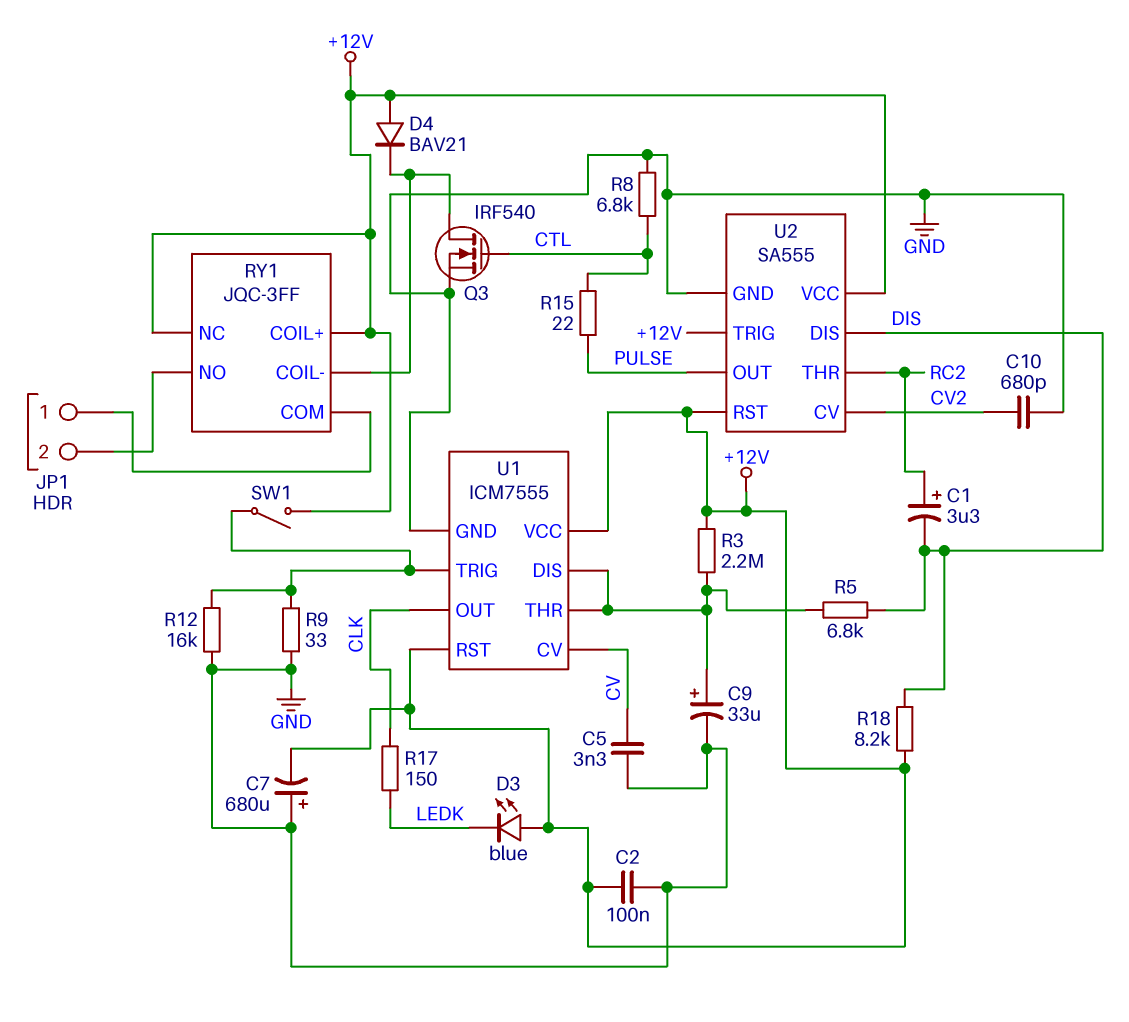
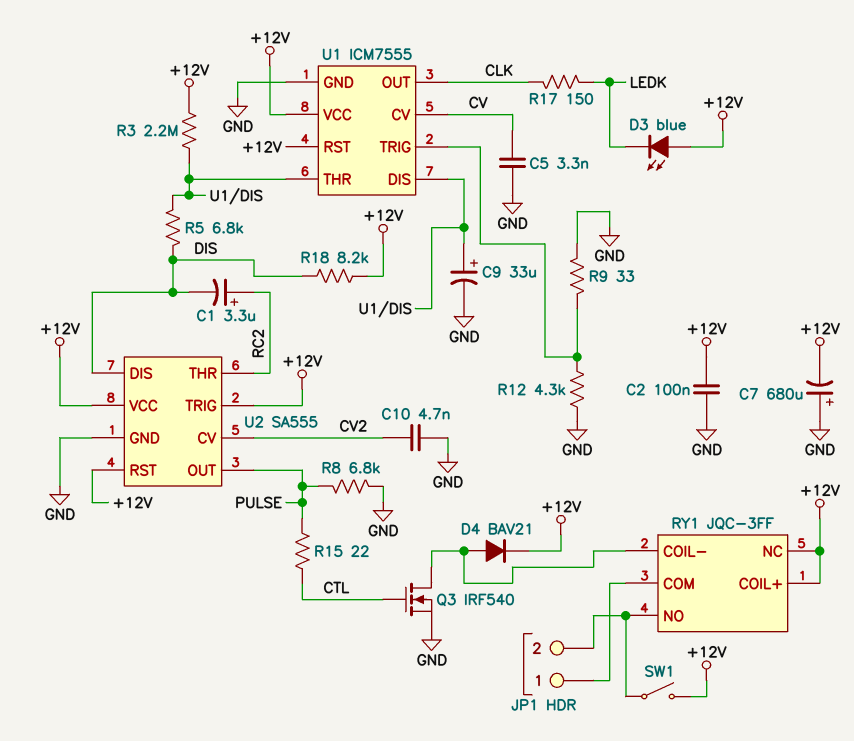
C10: 680pF (CV2, GND) -> 4.7nF (CV2, GND)
D4: diode BAV21 (A +12V, K RY1/COIL-) -> diode BAV21 (A RY1/COIL-, K +12V)
R8: 6.8k (CTL, GND) -> 6.8k (GND, PULSE)
R12: 16k (GND, U1/TRIG) -> 4.3k (GND, U1/TRIG)
SW1: switch (+12V, U1/TRIG) -> switch (+12V, JP1/2)

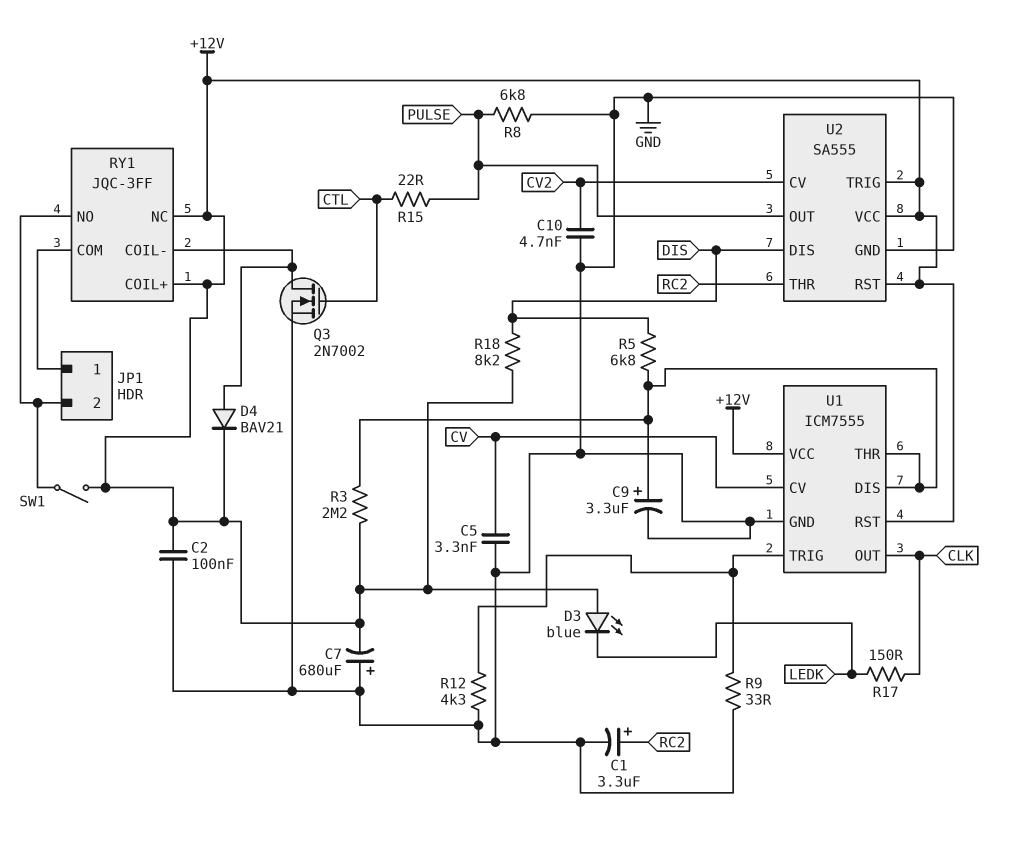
C1: 3.3uF (plus RC2, minus DIS) -> 3.3uF (plus RC2, minus GND)
C9: 33uF (plus U1/DIS, minus GND) -> 3.3uF (plus U1/DIS, minus GND)
Q3: NMOS IRF540 (G CTL, D RY1/COIL-, S GND) -> NMOS 2N7002 (G CTL, D RY1/COIL-, S GND)

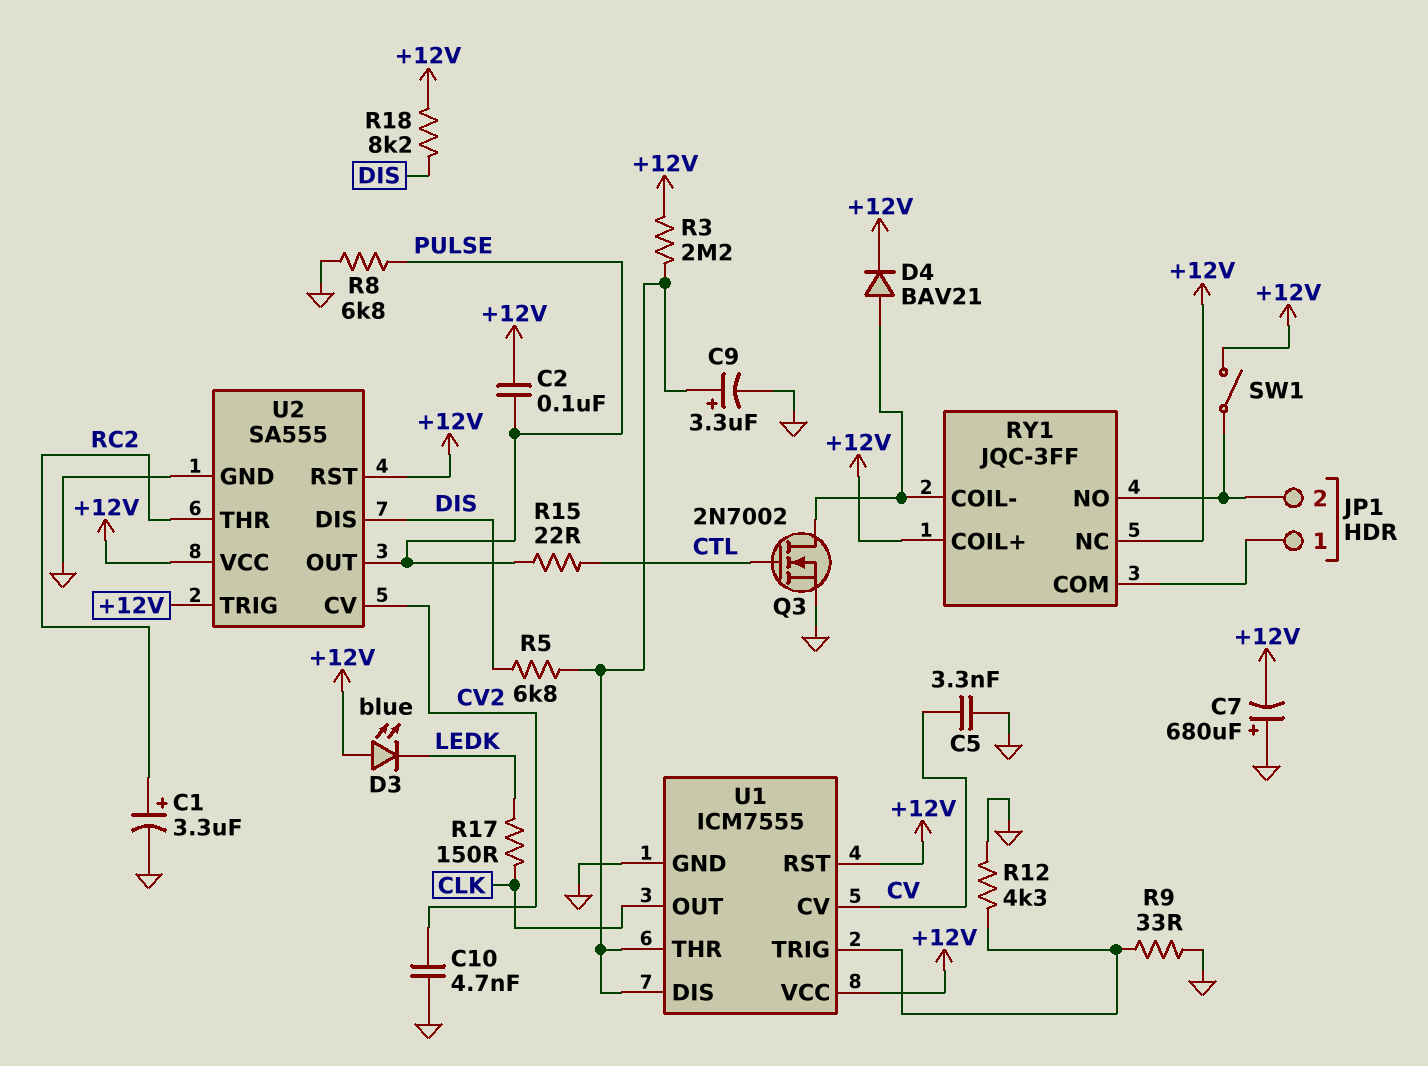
C2: 100nF (+12V, GND) -> 100nF (+12V, PULSE)

